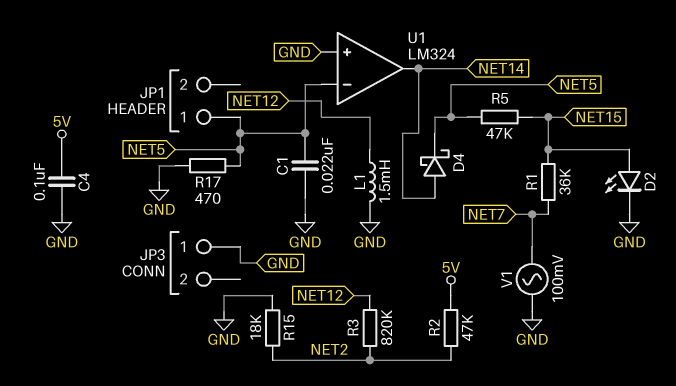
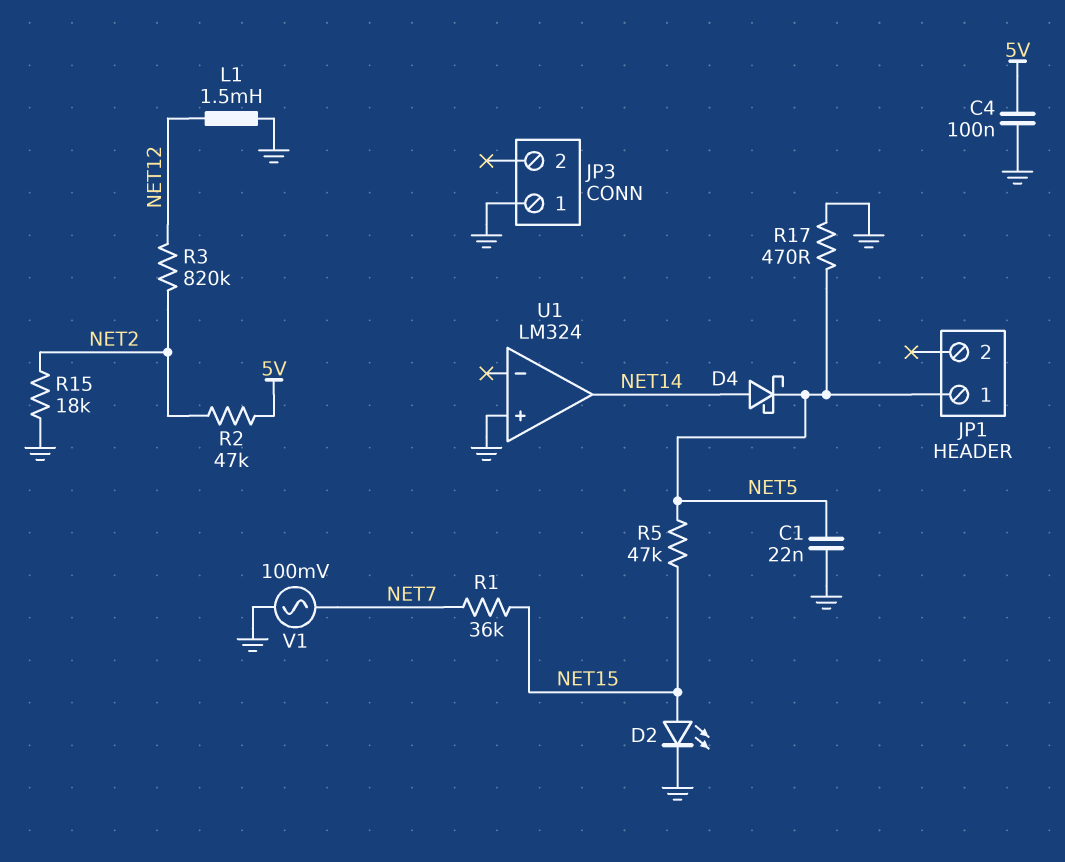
U1 pin in-: NET5 -> none

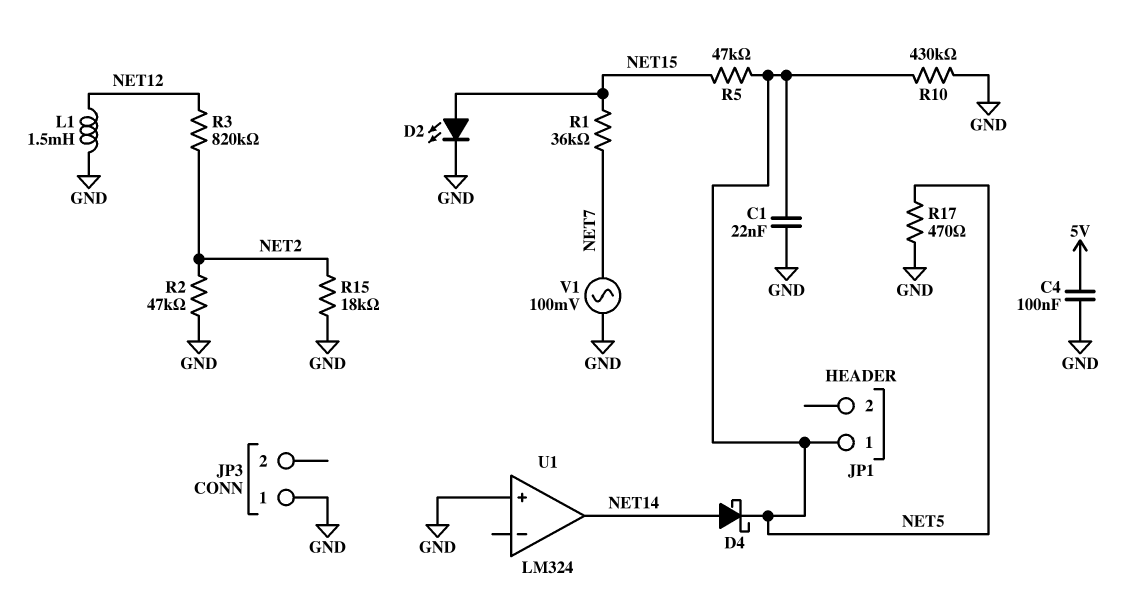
R2: 47k (5V, NET2) -> 47k (GND, NET2)
R10: none -> 430k (GND, NET5)

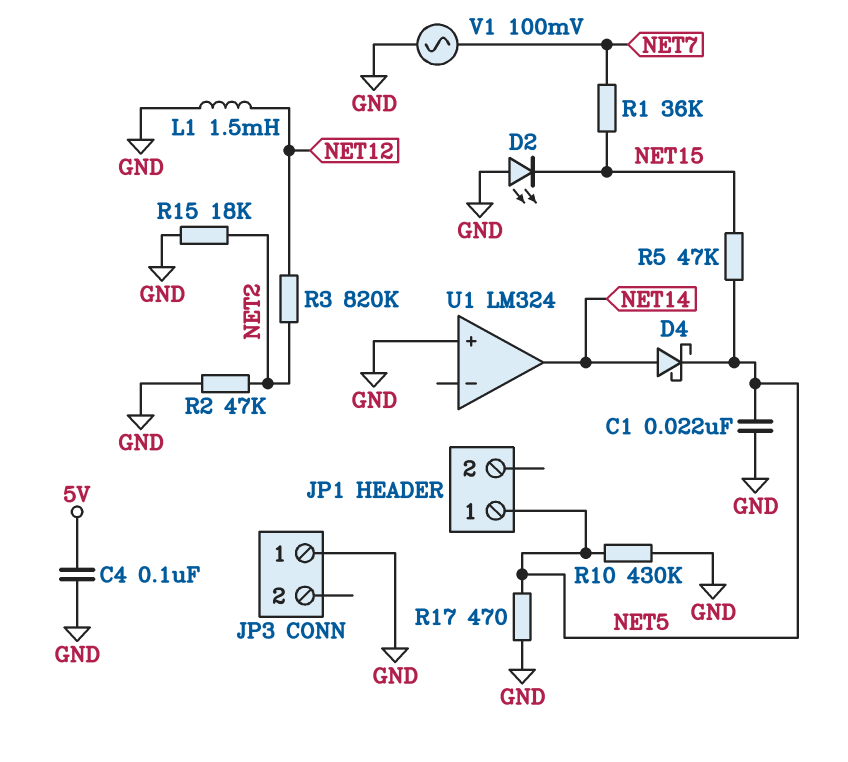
D2: LED (A NET15, K GND) -> LED (A GND, K NET15)

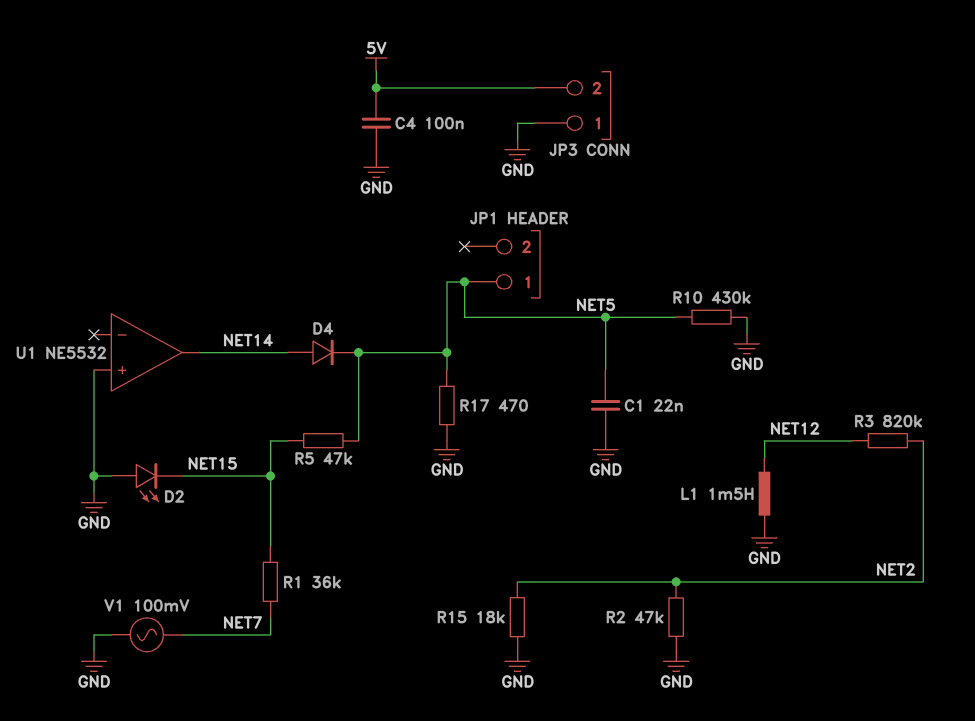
D4: schottky (A NET14, K NET5) -> diode (A NET14, K NET5)
JP3 pin 2: none -> 5V
U1: LM324 -> NE5532

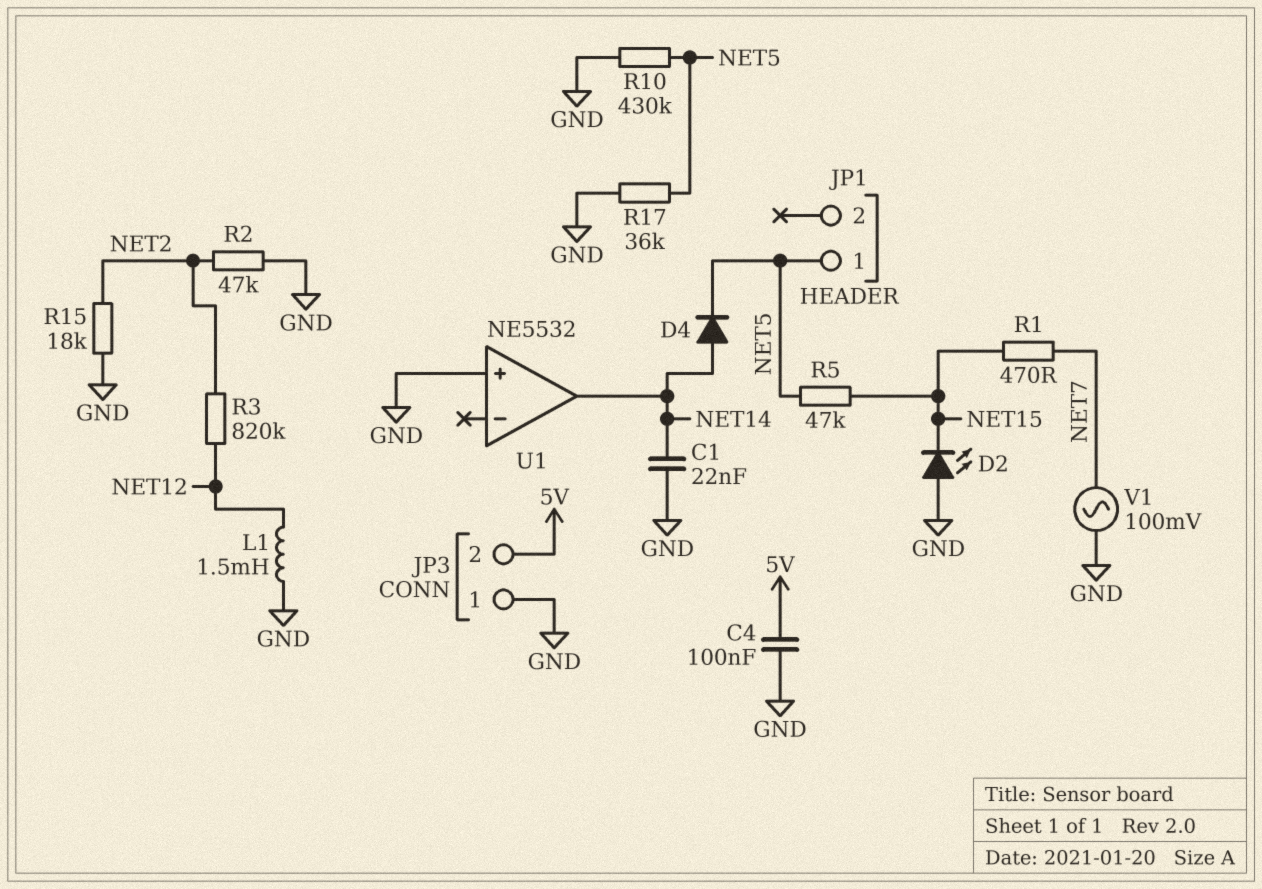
C1: 22nF (GND, NET5) -> 22nF (GND, NET14)
R1: 36k (NET7, NET15) -> 470 (NET7, NET15)
R17: 470 (GND, NET5) -> 36k (GND, NET5)

